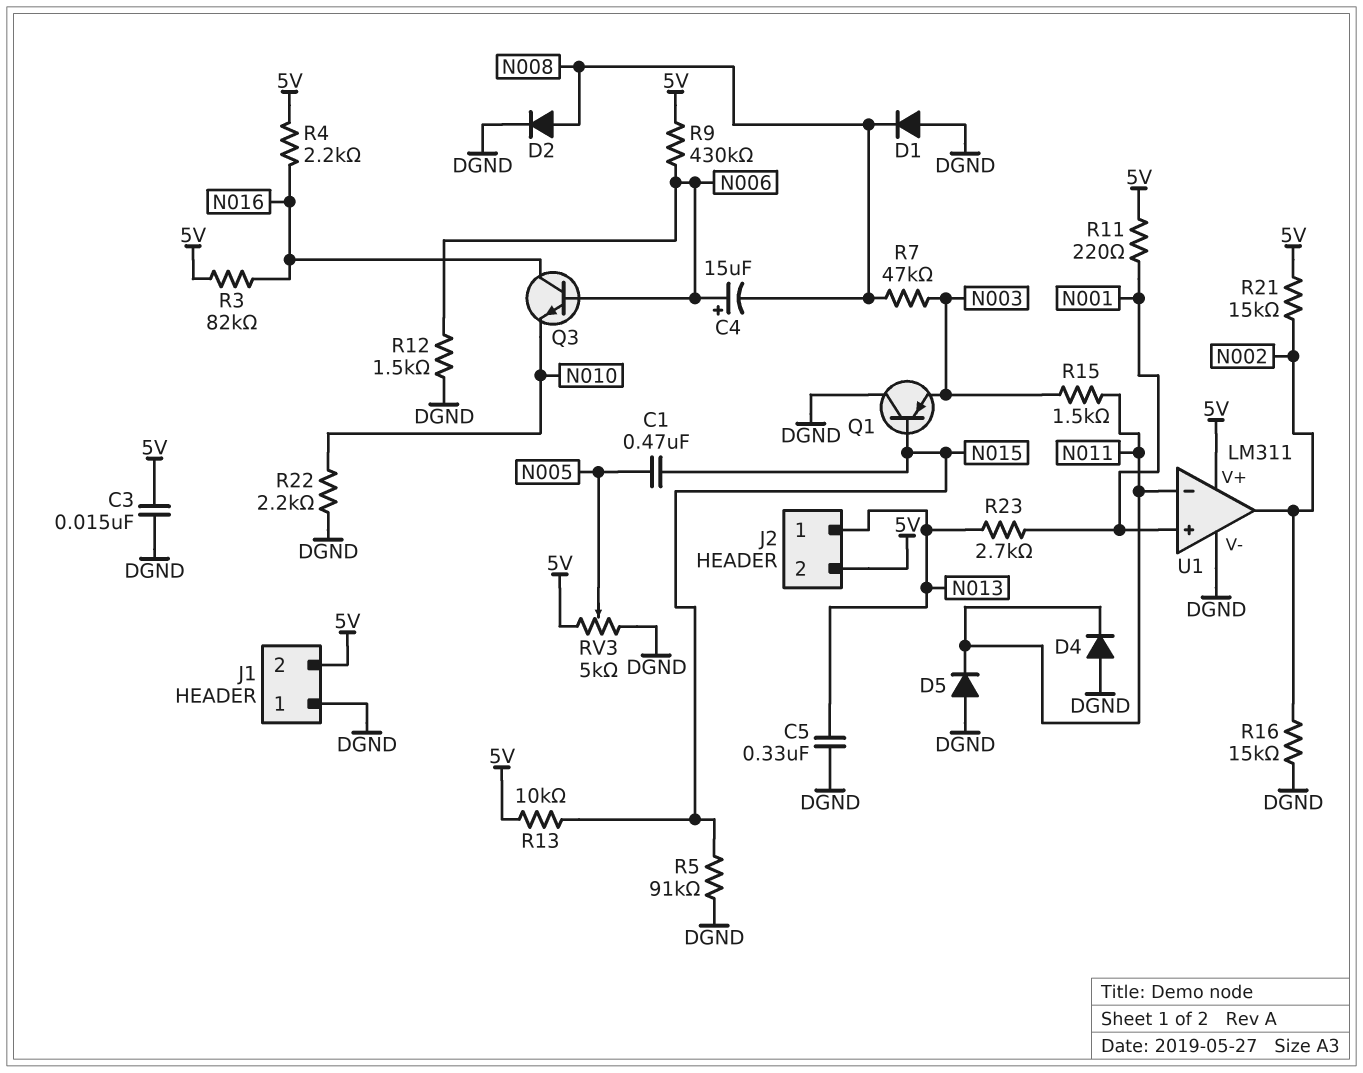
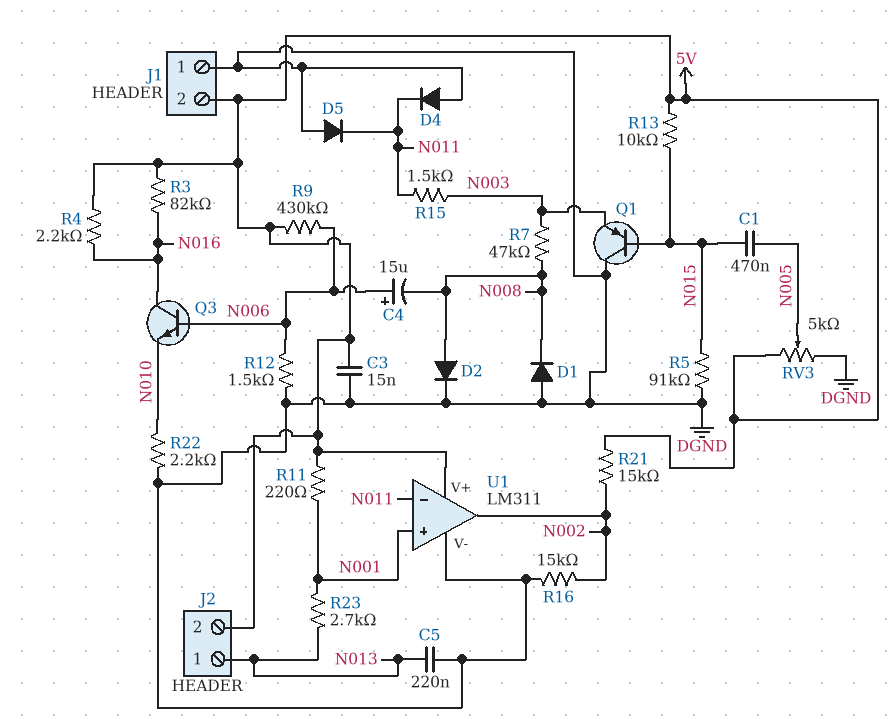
C5: 330nF (DGND, N013) -> 220nF (DGND, N013)

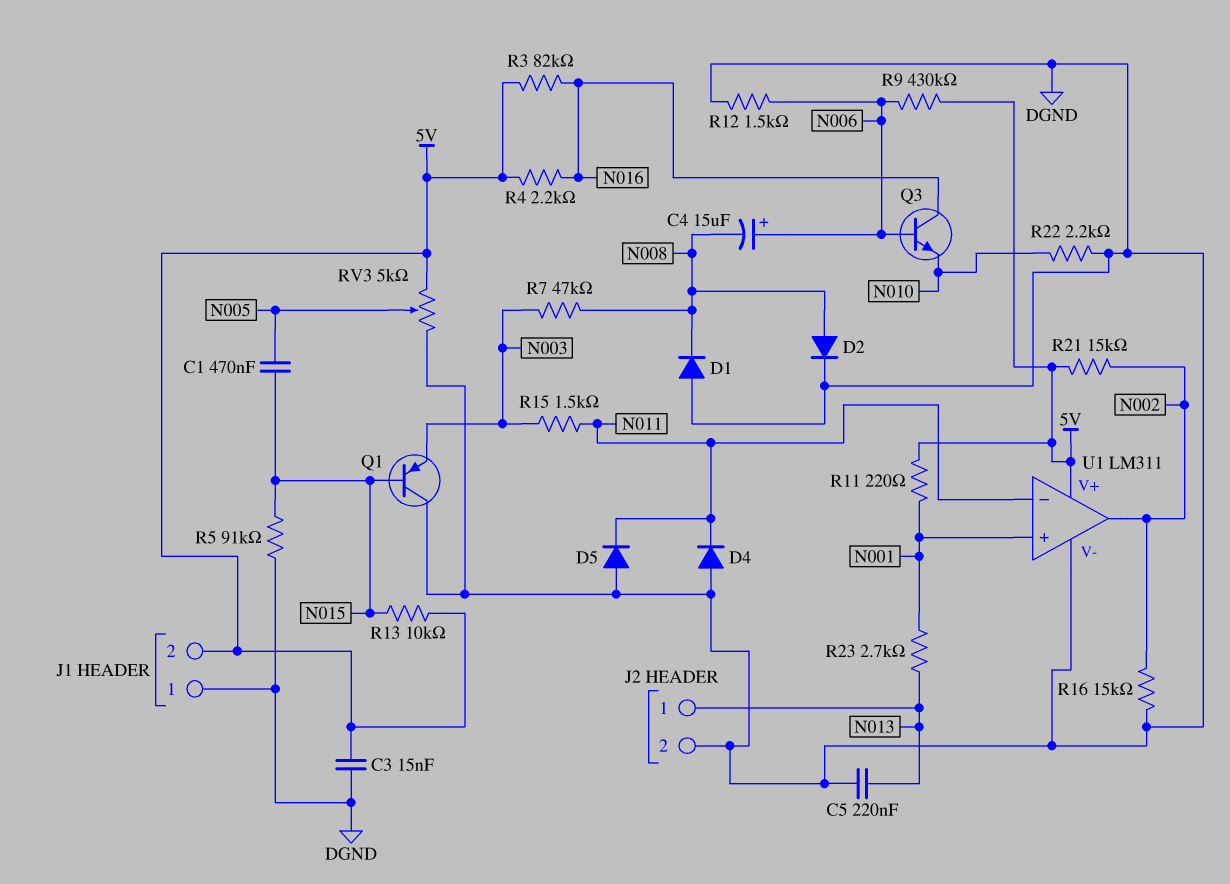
J2 pin 2: 5V -> DGND

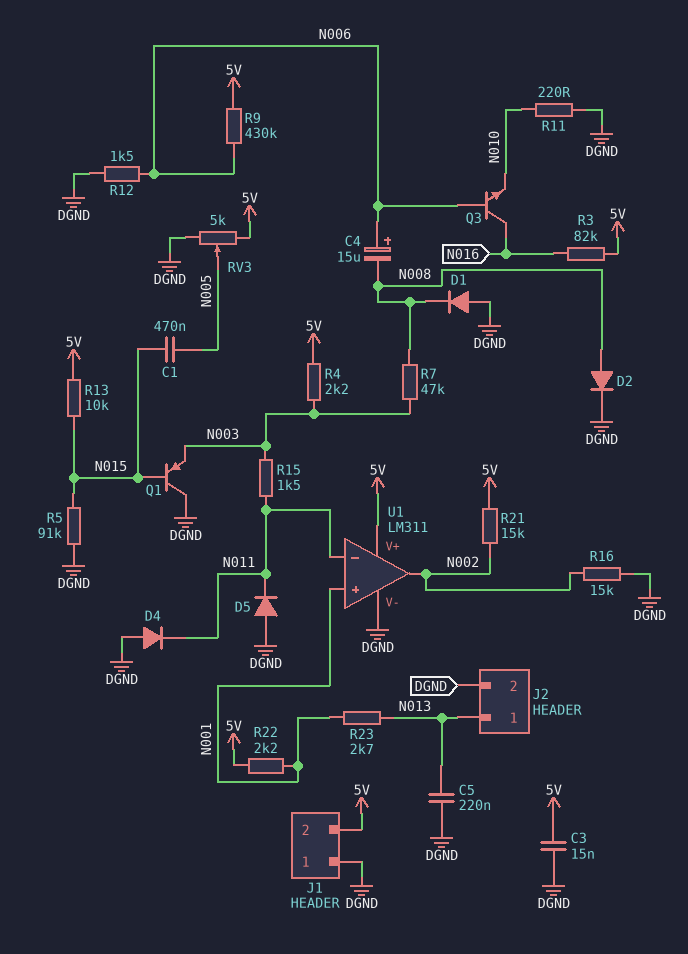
R4: 2.2k (5V, N016) -> 2.2k (5V, N003)
R11: 220 (5V, N001) -> 220 (DGND, N010)
R22: 2.2k (DGND, N010) -> 2.2k (5V, N001)

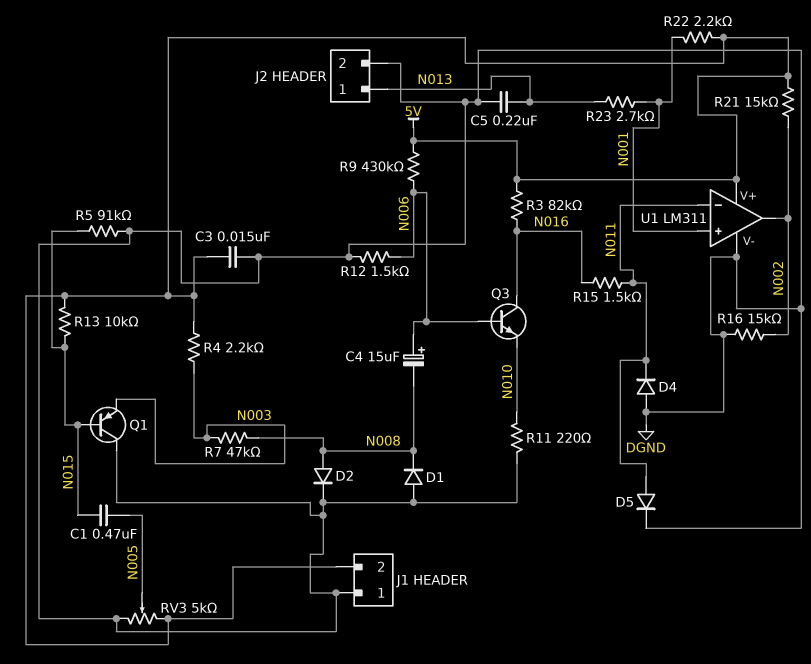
D5: diode (A DGND, K N011) -> diode (A N011, K DGND)
R15: 1.5k (N003, N011) -> 1.5k (N011, N016)

